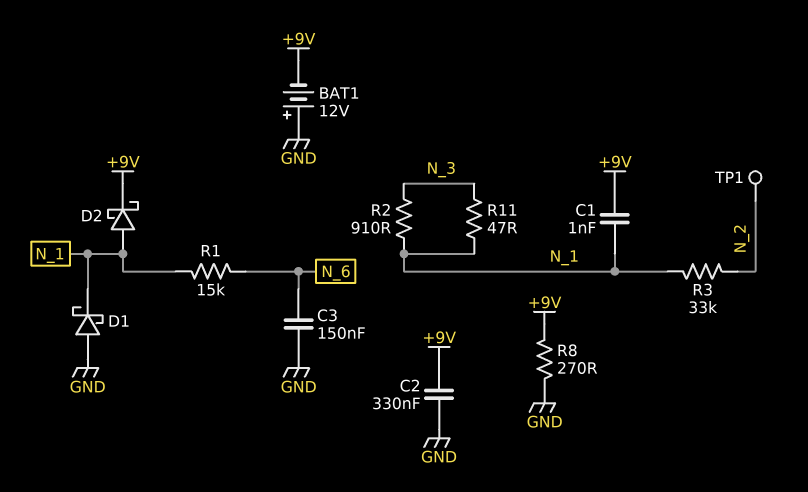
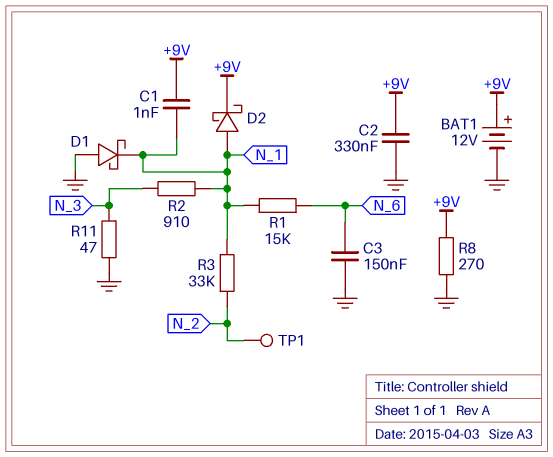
BAT1: 12V (plus GND, minus +9V) -> 12V (plus +9V, minus GND)
R11: 47 (N_1, N_3) -> 47 (GND, N_3)

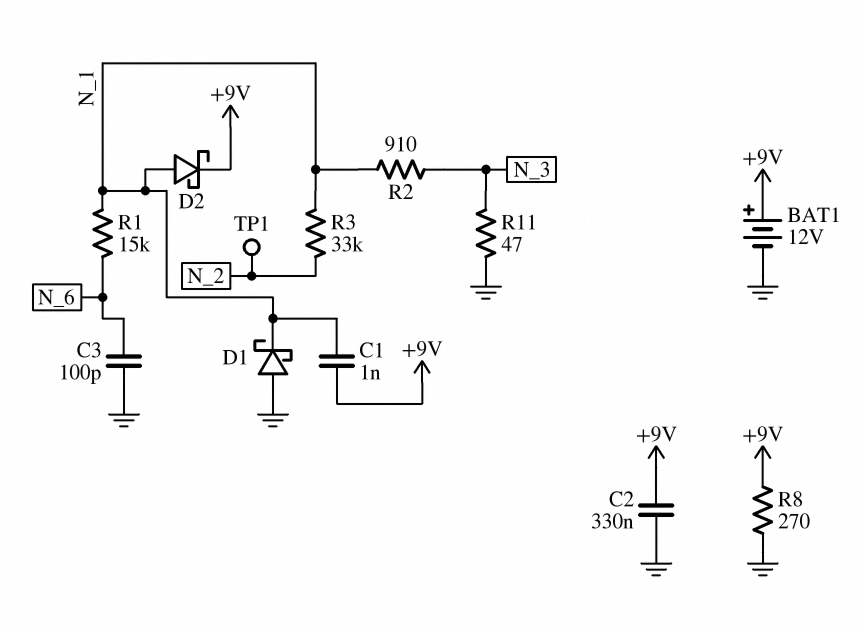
C3: 150nF (GND, N_6) -> 100pF (GND, N_6)

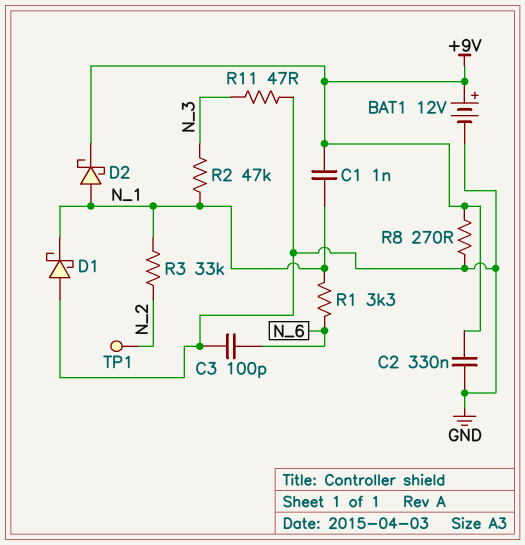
R1: 15k (N_1, N_6) -> 3.3k (N_1, N_6)
R2: 910 (N_1, N_3) -> 47k (N_1, N_3)

